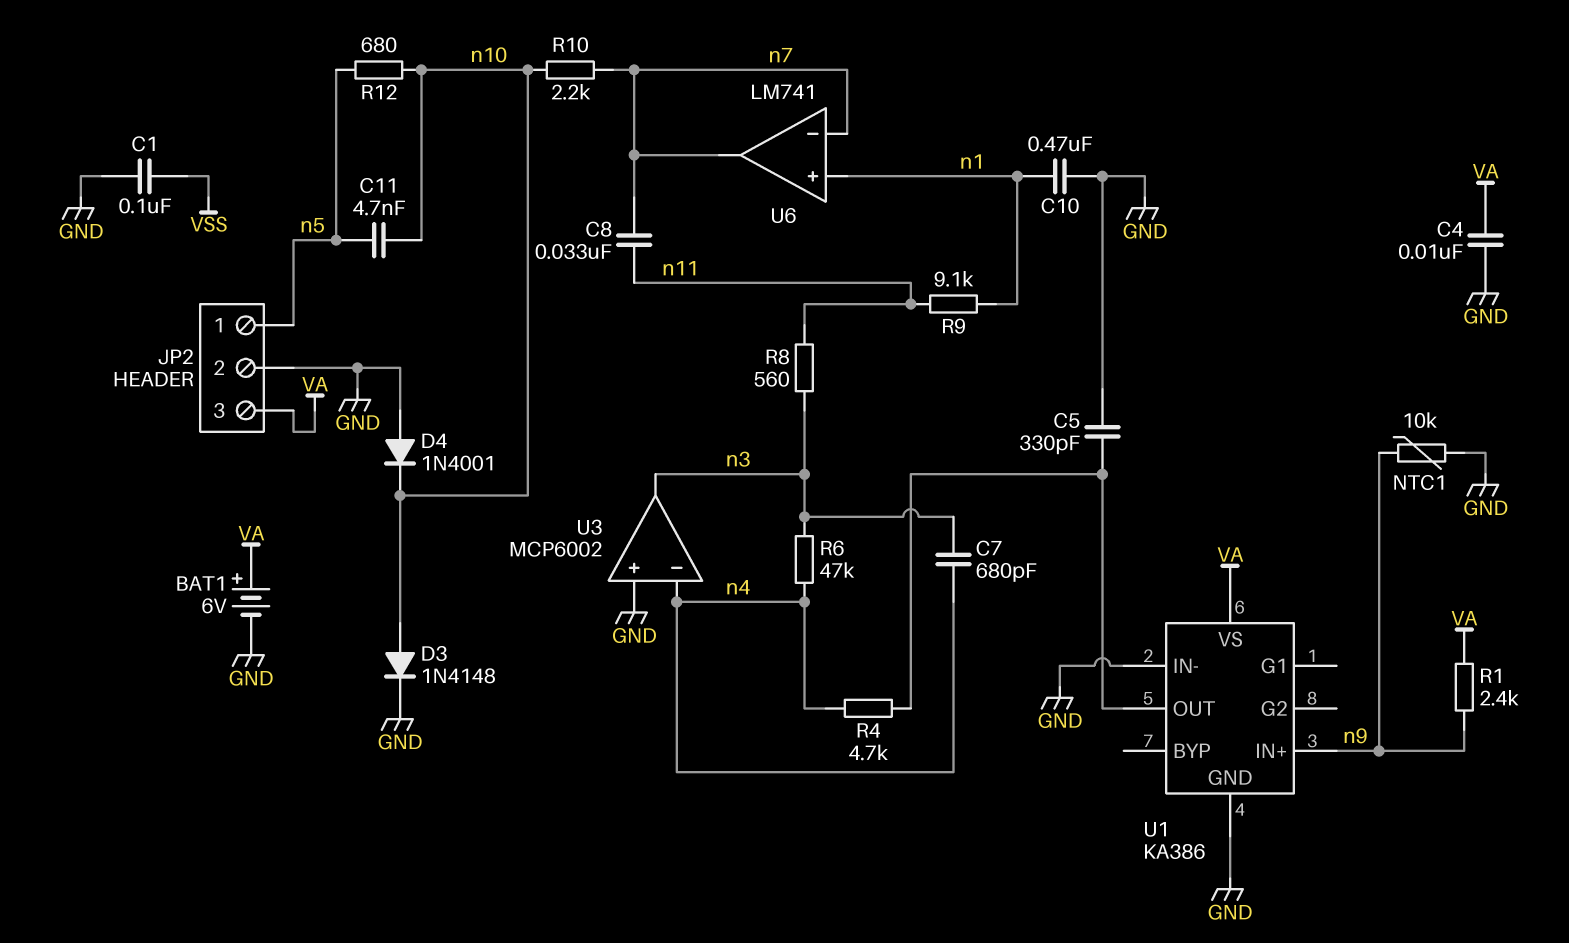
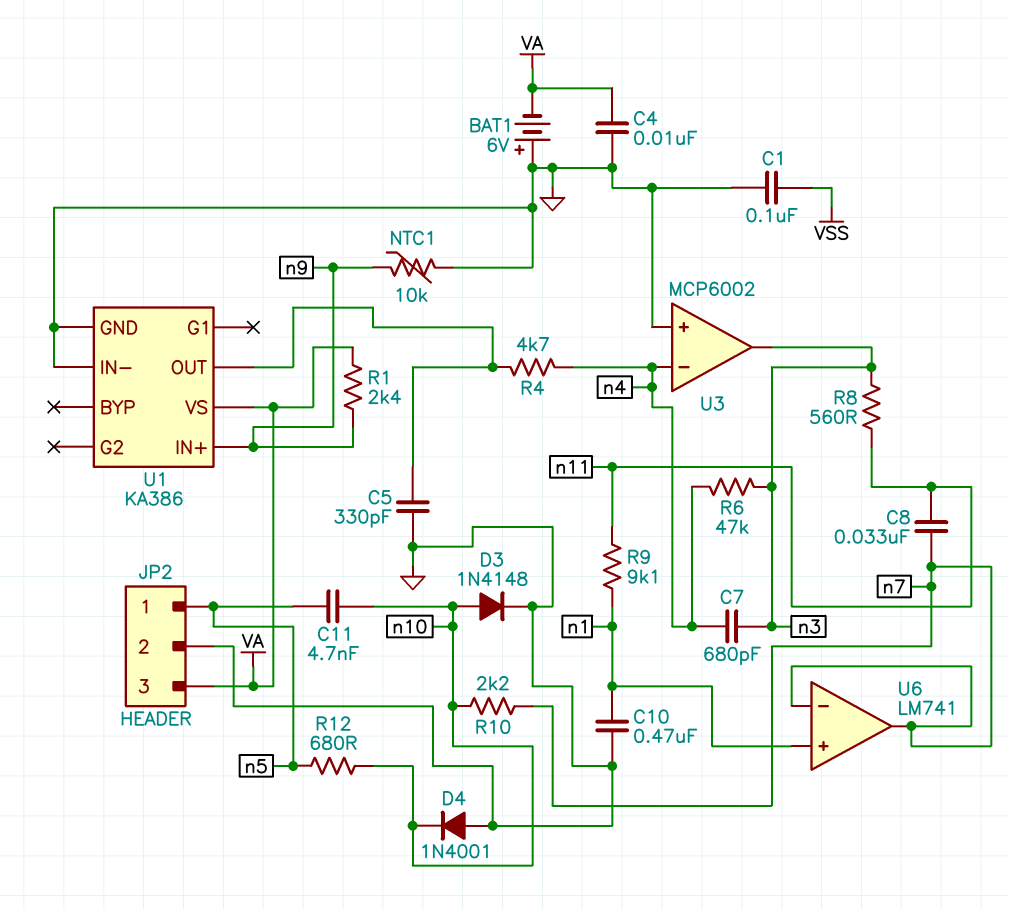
BAT1: 6V (plus VA, minus GND) -> 6V (plus GND, minus VA)

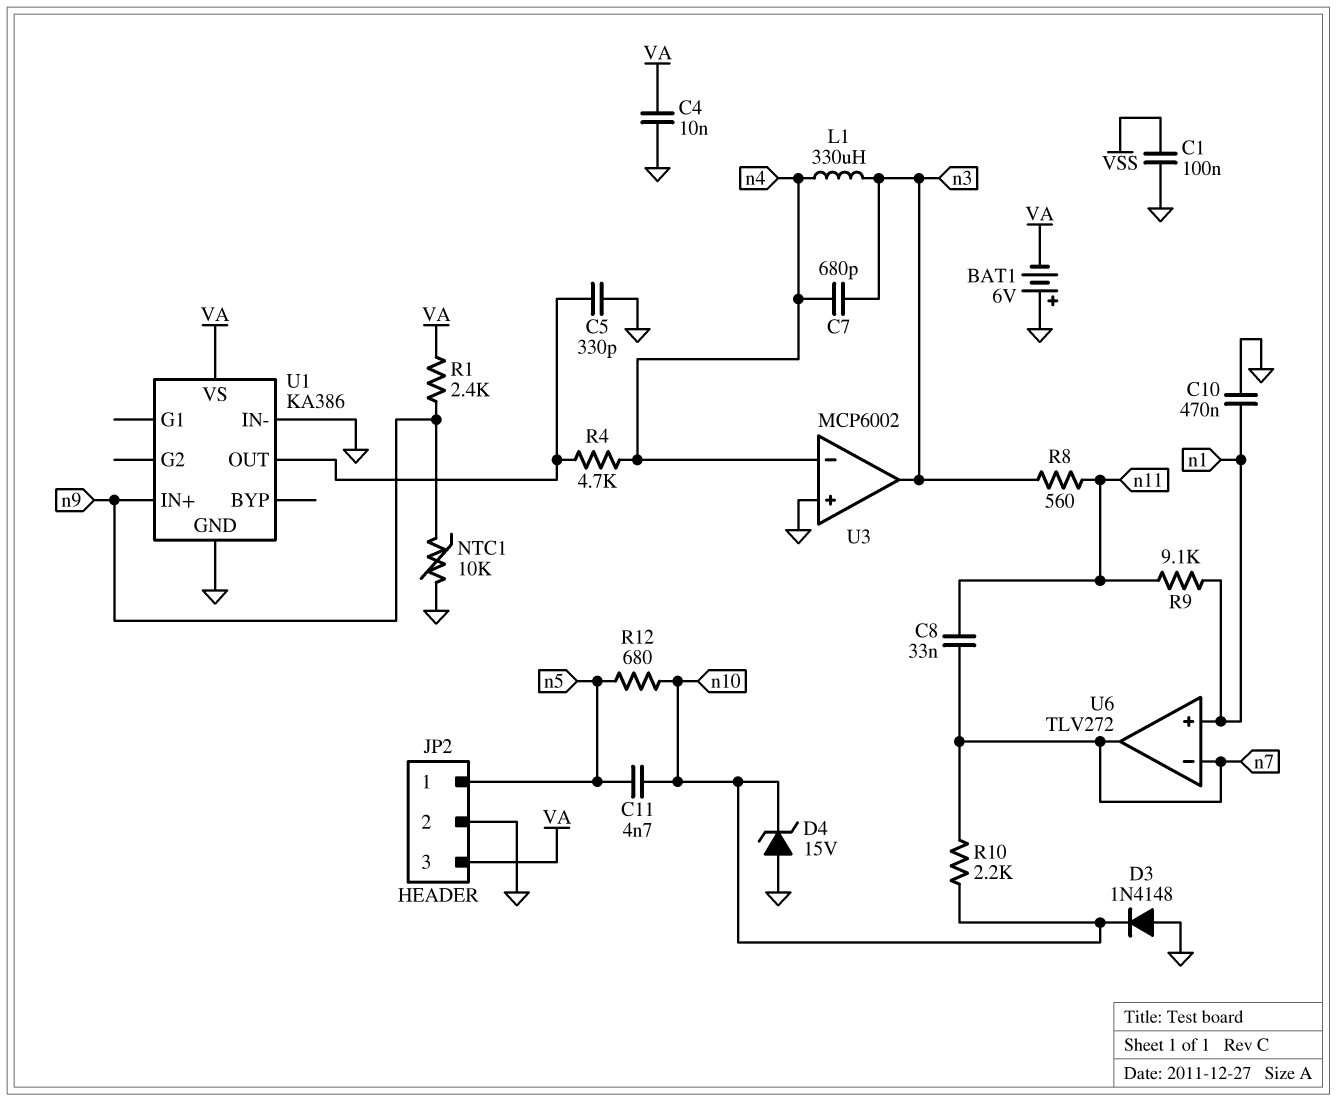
D3: diode 1N4148 (A n10, K GND) -> diode 1N4148 (A GND, K n10)
D4: diode 1N4001 (A GND, K n10) -> zener 15V (A GND, K n10)
L1: none -> 330uH (n3, n4)
R6: 47k (n3, n4) -> none
U6: LM741 -> TLV272

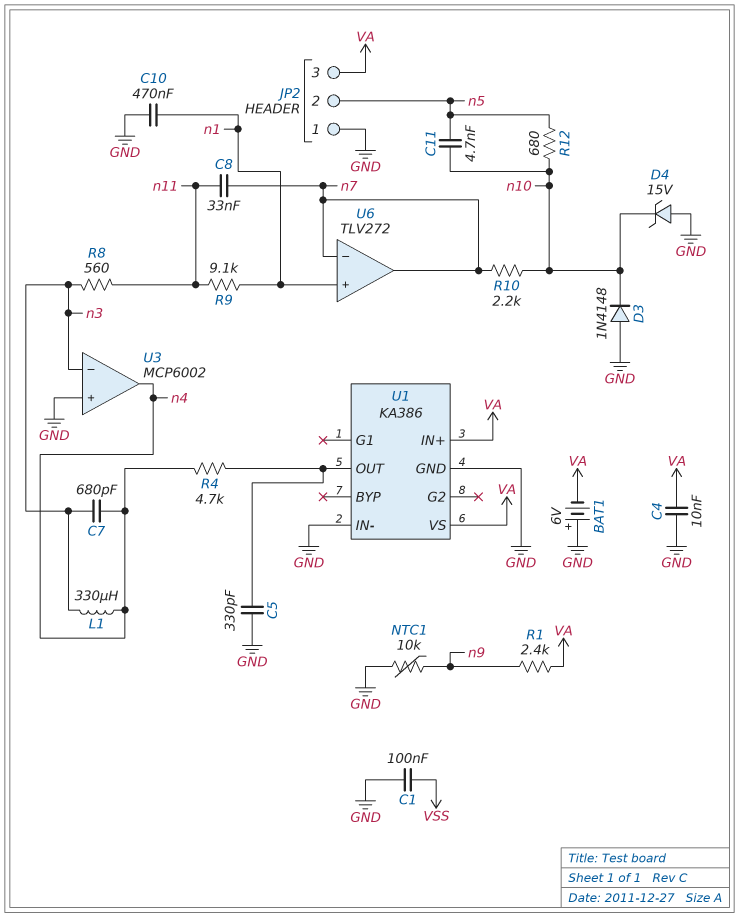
JP2 pin 1: n5 -> GND
JP2 pin 2: GND -> n5
U1 pin IN+: n9 -> VA
U3 pin in-: n4 -> n3
U3 pin out: n3 -> n4

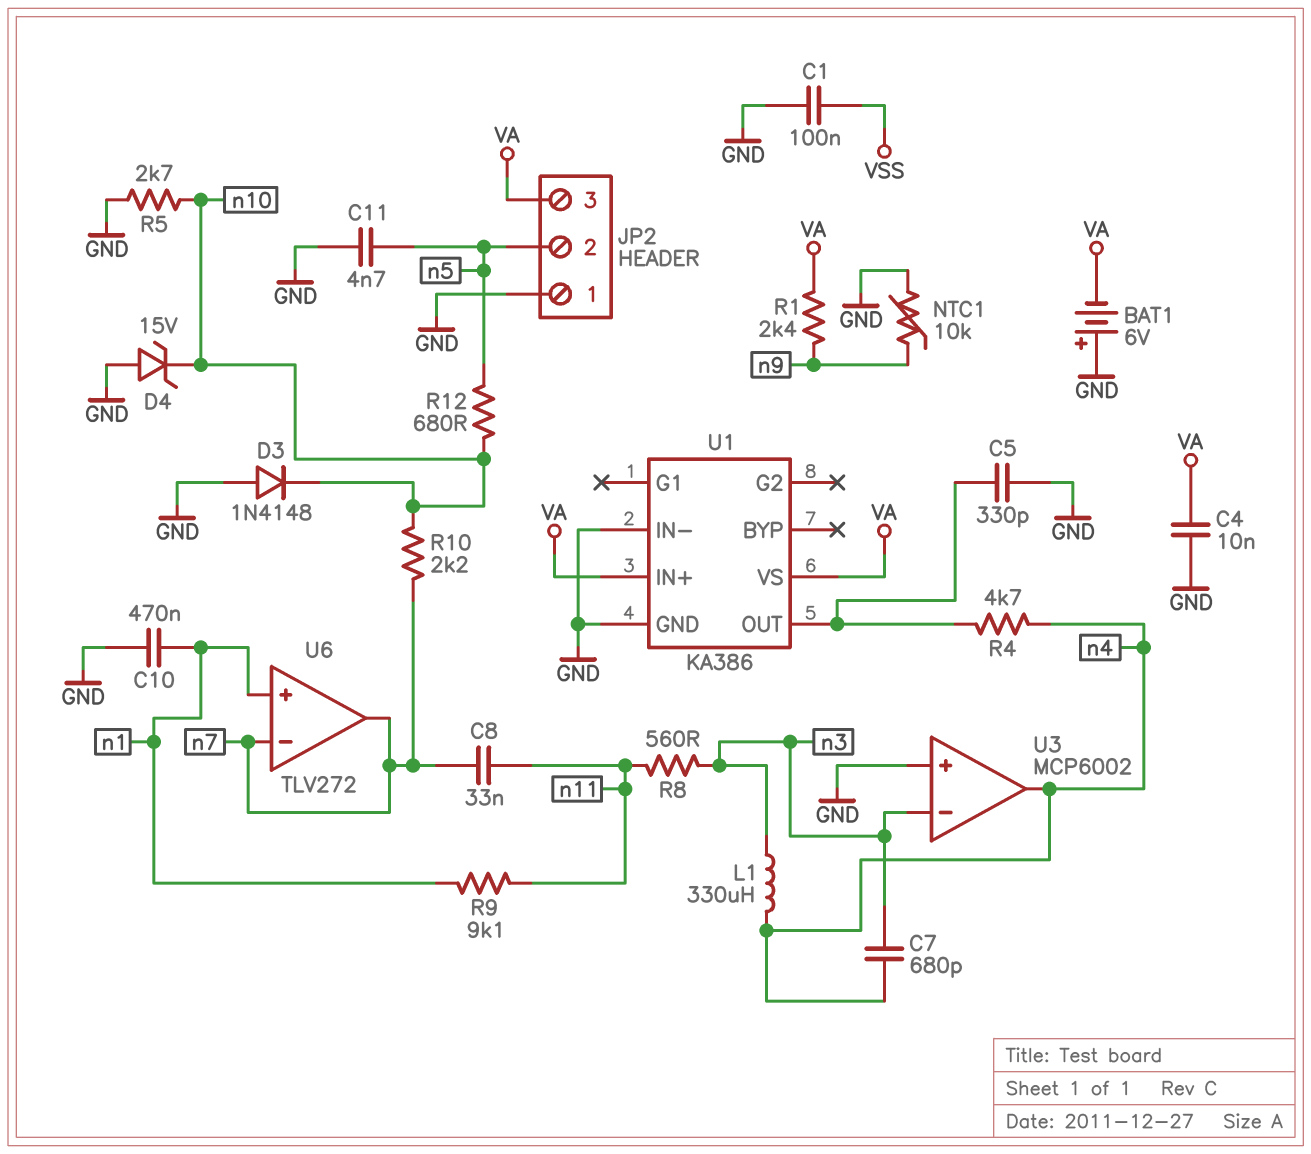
C11: 4.7nF (n5, n10) -> 4.7nF (GND, n5)
R5: none -> 2.7k (GND, n10)

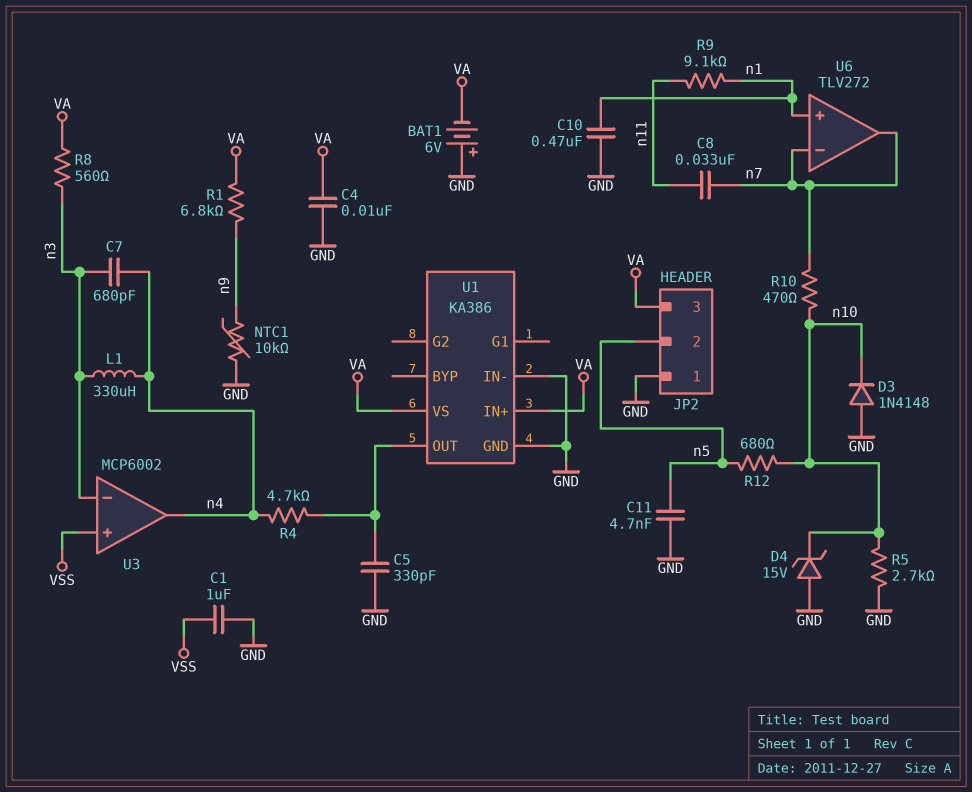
C1: 100nF (GND, VSS) -> 1uF (GND, VSS)
R1: 2.4k (VA, n9) -> 6.8k (VA, n9)
R8: 560 (n3, n11) -> 560 (VA, n3)
R10: 2.2k (n7, n10) -> 470 (n7, n10)
U3 pin in+: GND -> VSS

